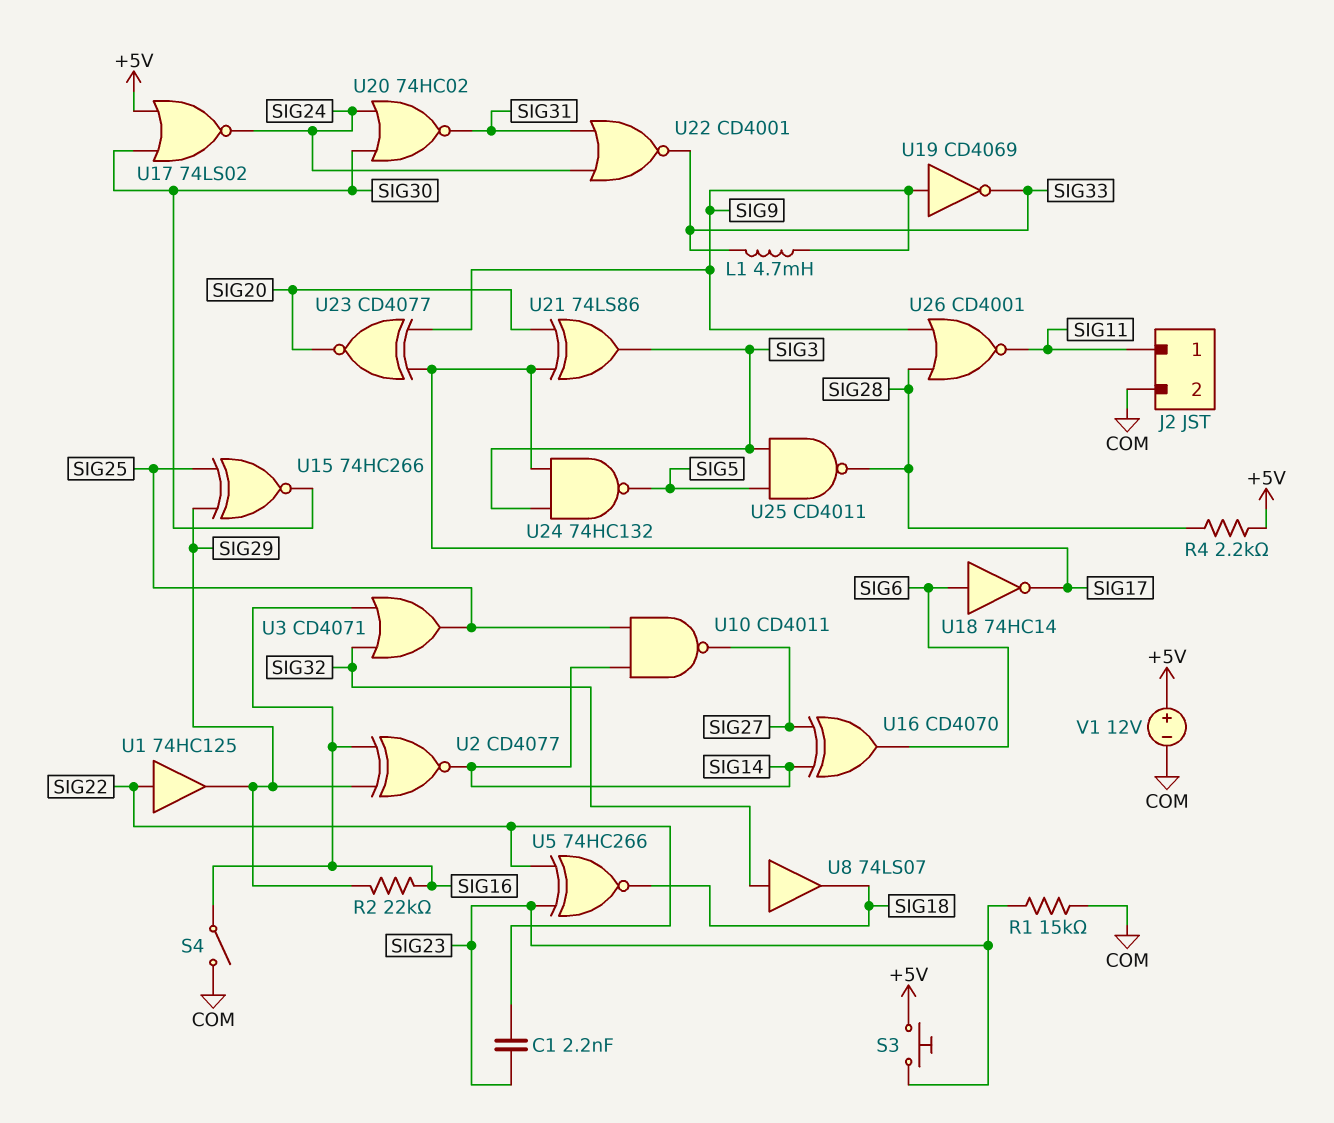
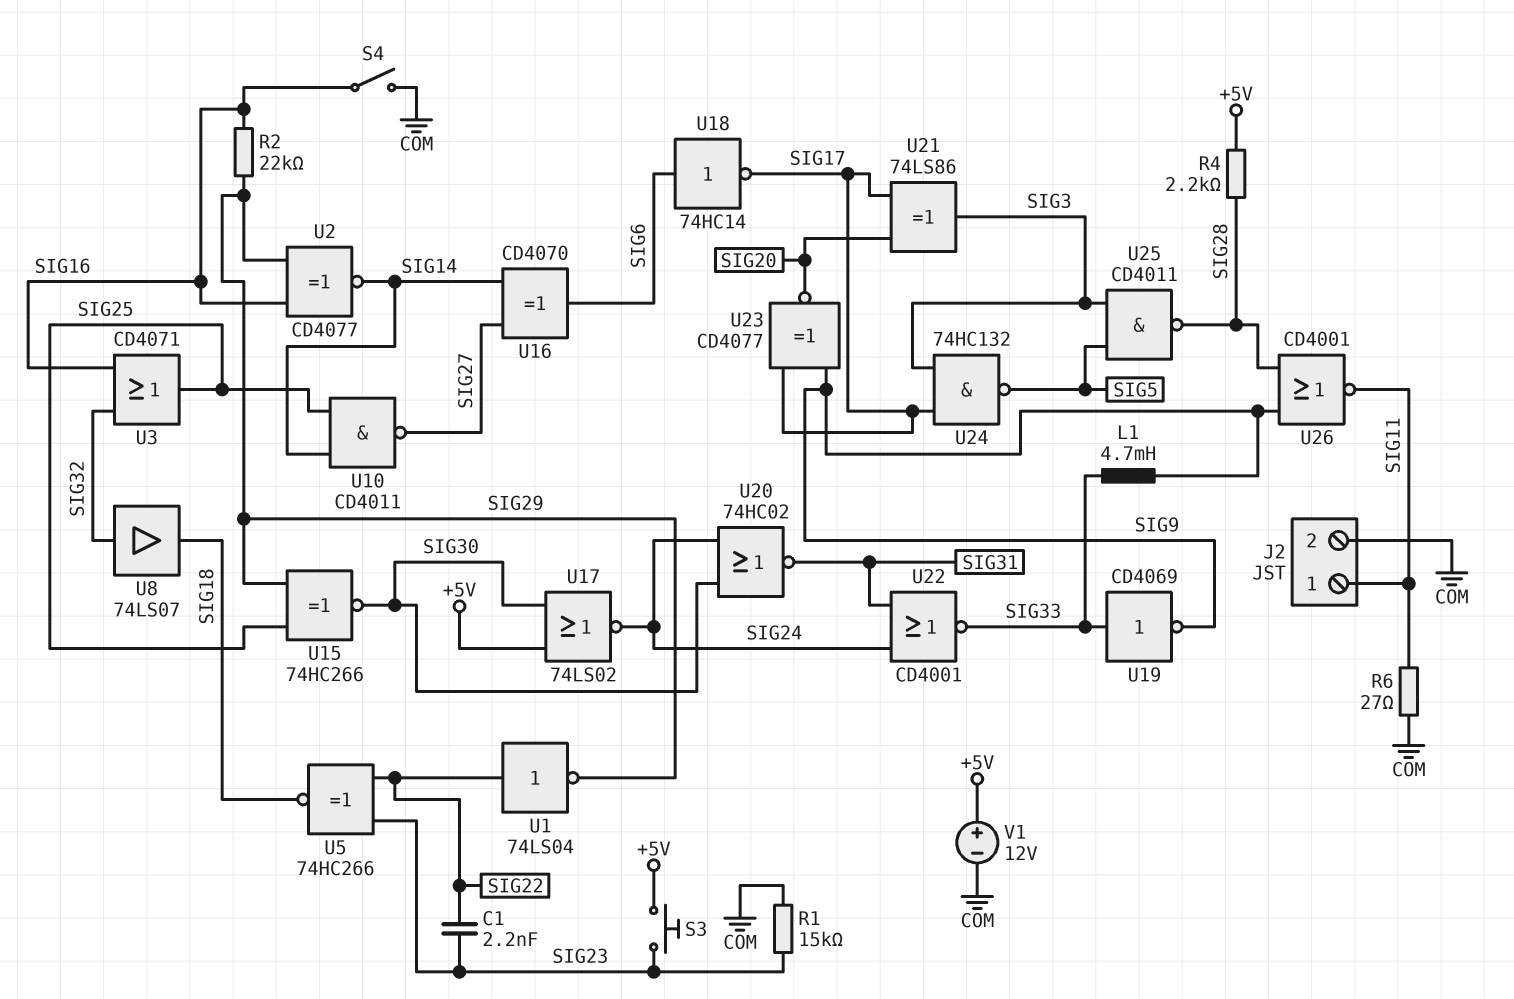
R6: none -> 27 (COM, SIG11)
U1: buffer 74HC125 (in SIG22, out SIG29) -> NOT 74LS04 (in SIG22, out SIG29)
U19: NOT CD4069 (in SIG9, out SIG33) -> NOT CD4069 (in SIG33, out SIG9)

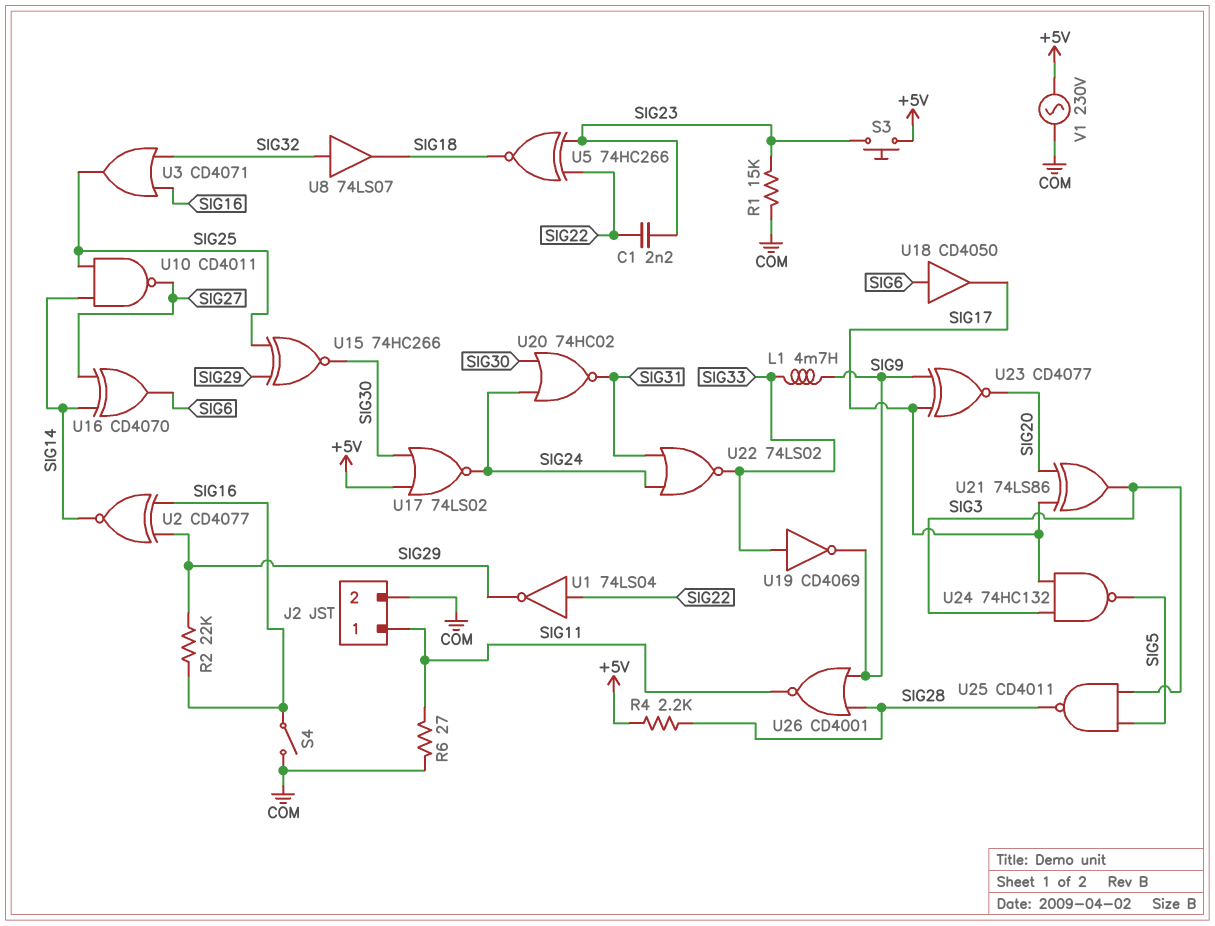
U18: NOT 74HC14 (in SIG6, out SIG17) -> buffer CD4050 (in SIG6, out SIG17)
U22: NOR CD4001 (in SIG24, in SIG31, out SIG33) -> NOR 74LS02 (in SIG24, in SIG31, out SIG33)
V1: 12V (plus +5V, minus COM) -> AC 230V (+5V, COM)

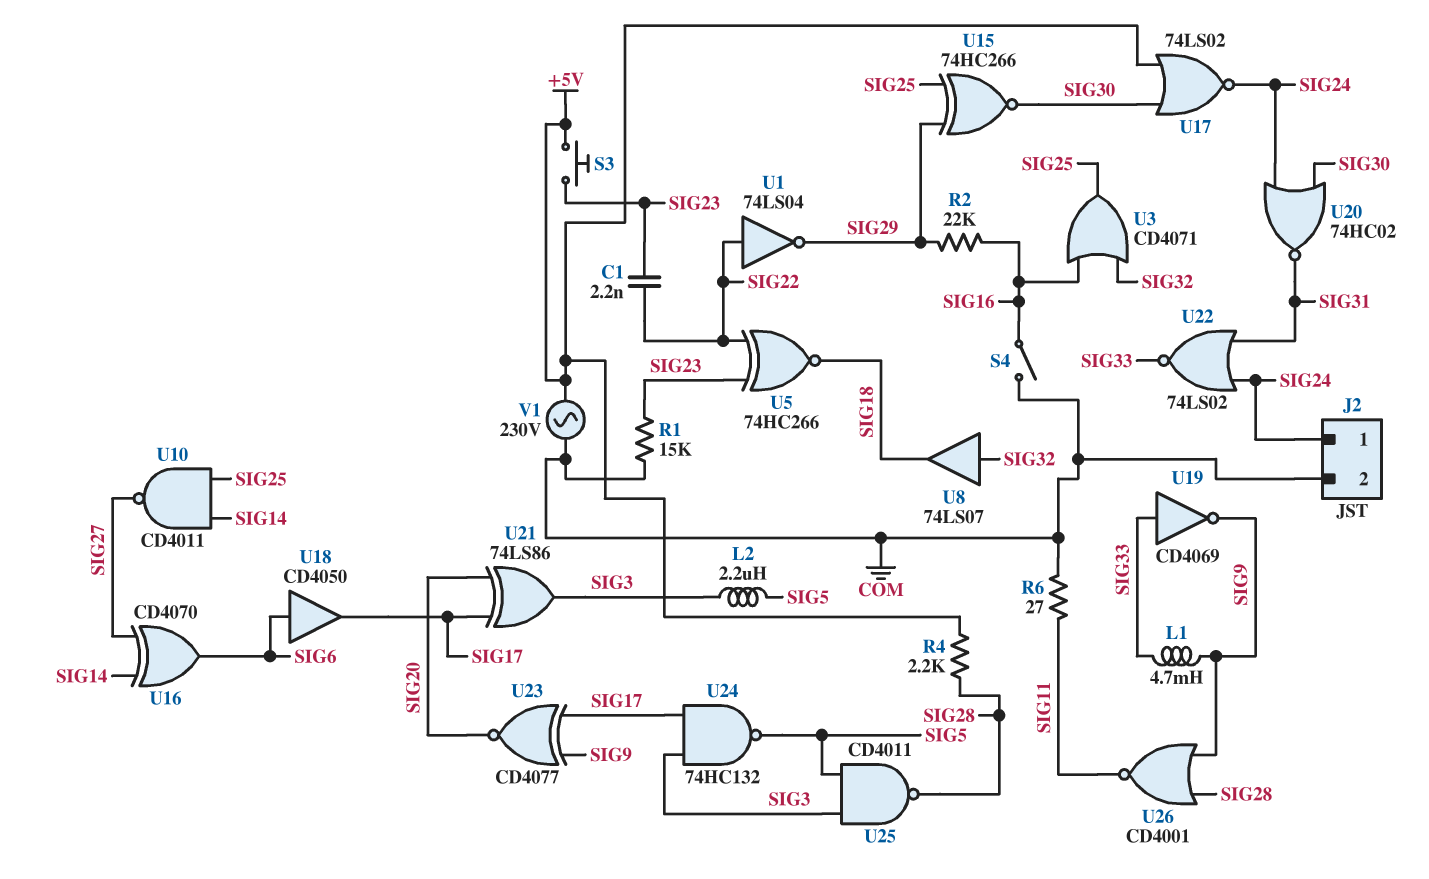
J2 pin 1: SIG11 -> SIG24
L2: none -> 2.2uH (SIG3, SIG5)
U2: XNOR CD4077 (in SIG16, in SIG29, out SIG14) -> none

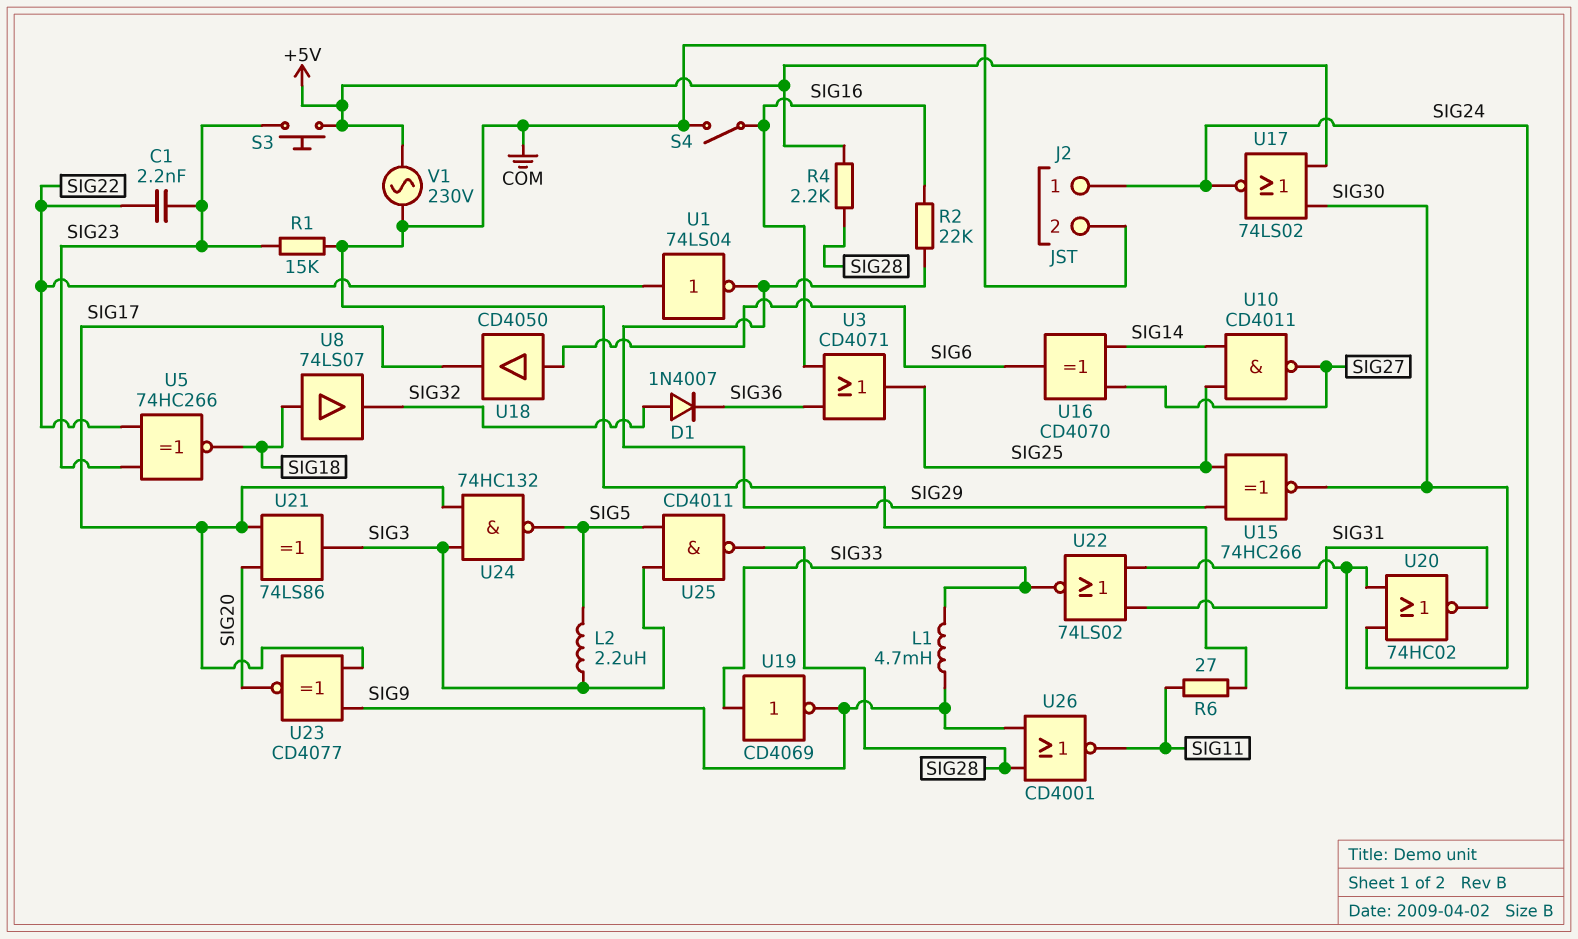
D1: none -> diode 1N4007 (A SIG32, K SIG36)
U3: OR CD4071 (in SIG16, in SIG32, out SIG25) -> OR CD4071 (in SIG16, in SIG36, out SIG25)
U8: buffer 74LS07 (in SIG32, out SIG18) -> buffer 74LS07 (in SIG18, out SIG32)

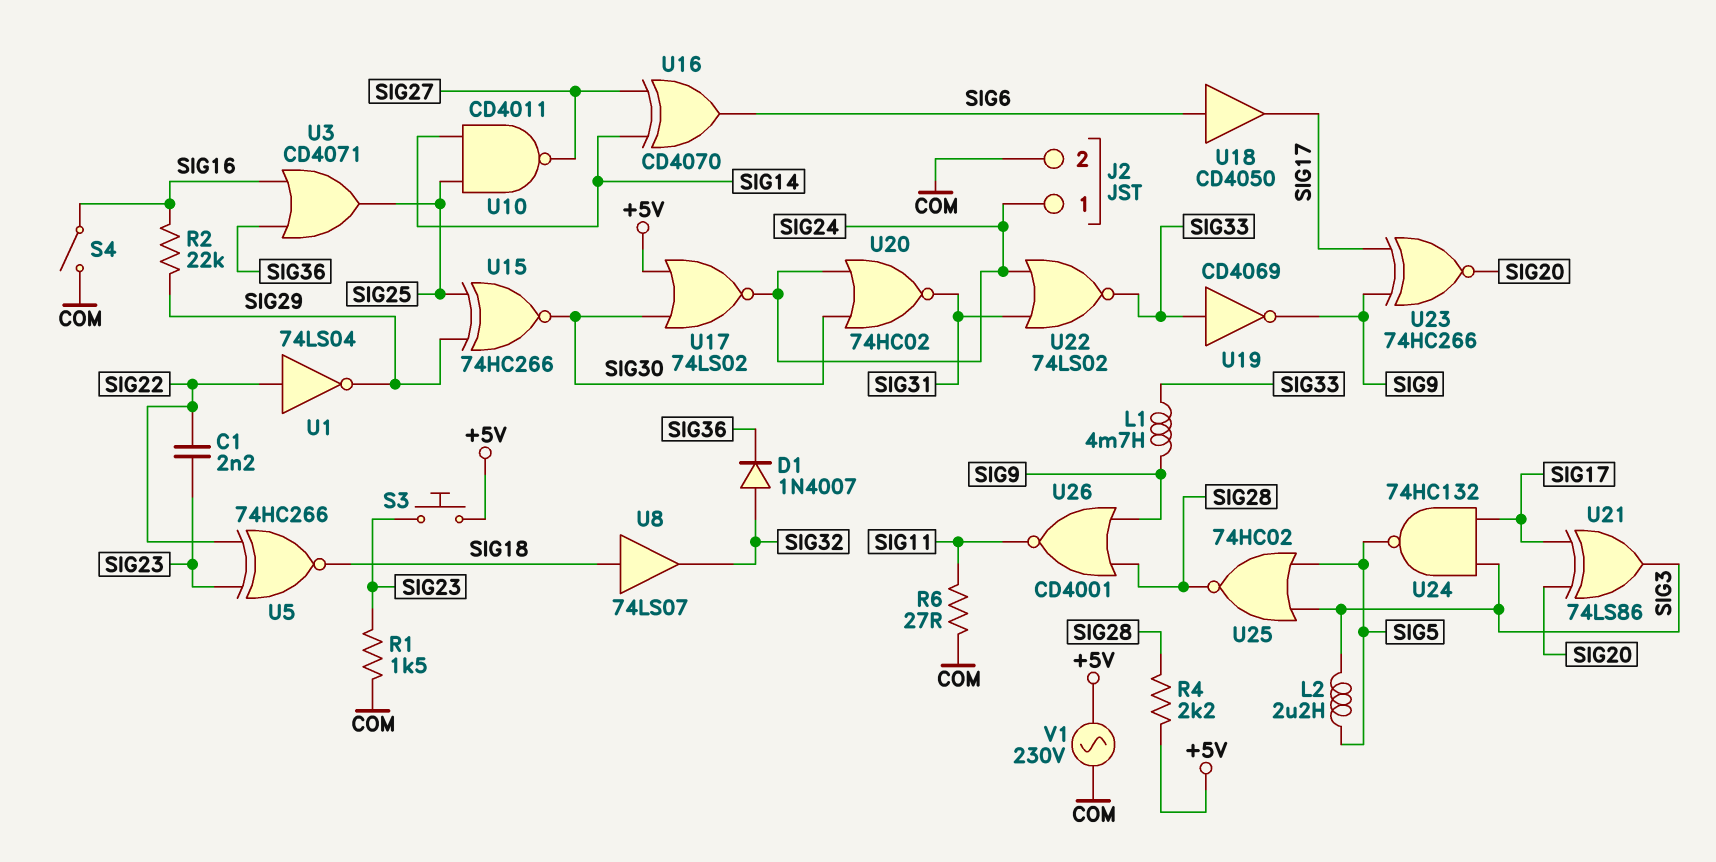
R1: 15k (COM, SIG23) -> 1.5k (COM, SIG23)
U23: XNOR CD4077 (in SIG9, in SIG17, out SIG20) -> XNOR 74HC266 (in SIG9, in SIG17, out SIG20)
U25: NAND CD4011 (in SIG3, in SIG5, out SIG28) -> NOR 74HC02 (in SIG3, in SIG5, out SIG28)

